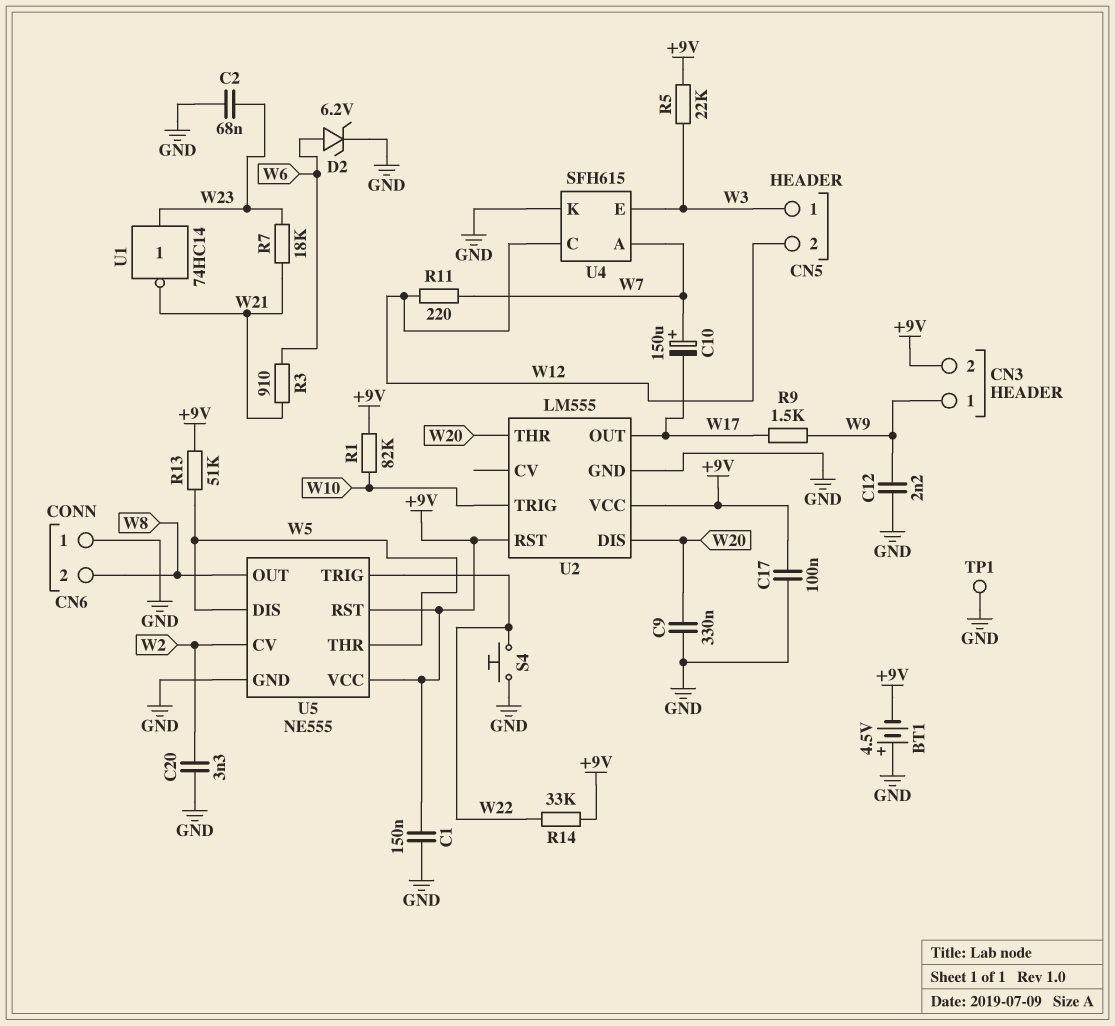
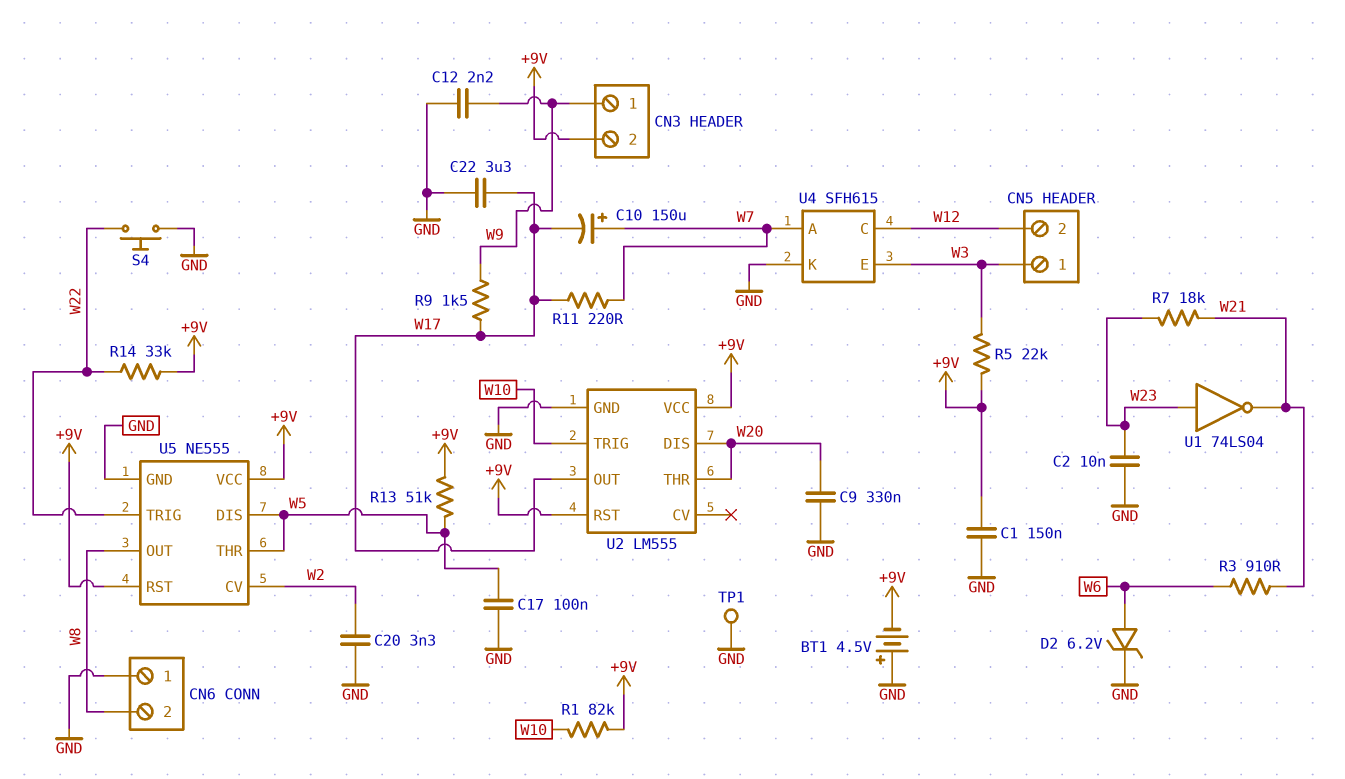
C2: 68nF (GND, W23) -> 10nF (GND, W23)
C17: 100nF (+9V, GND) -> 100nF (GND, W5)
C22: none -> 3.3uF (GND, W17)
R11: 220 (W7, W12) -> 220 (W7, W17)
U1: NOT 74HC14 (in W23, out W21) -> NOT 74LS04 (in W23, out W21)

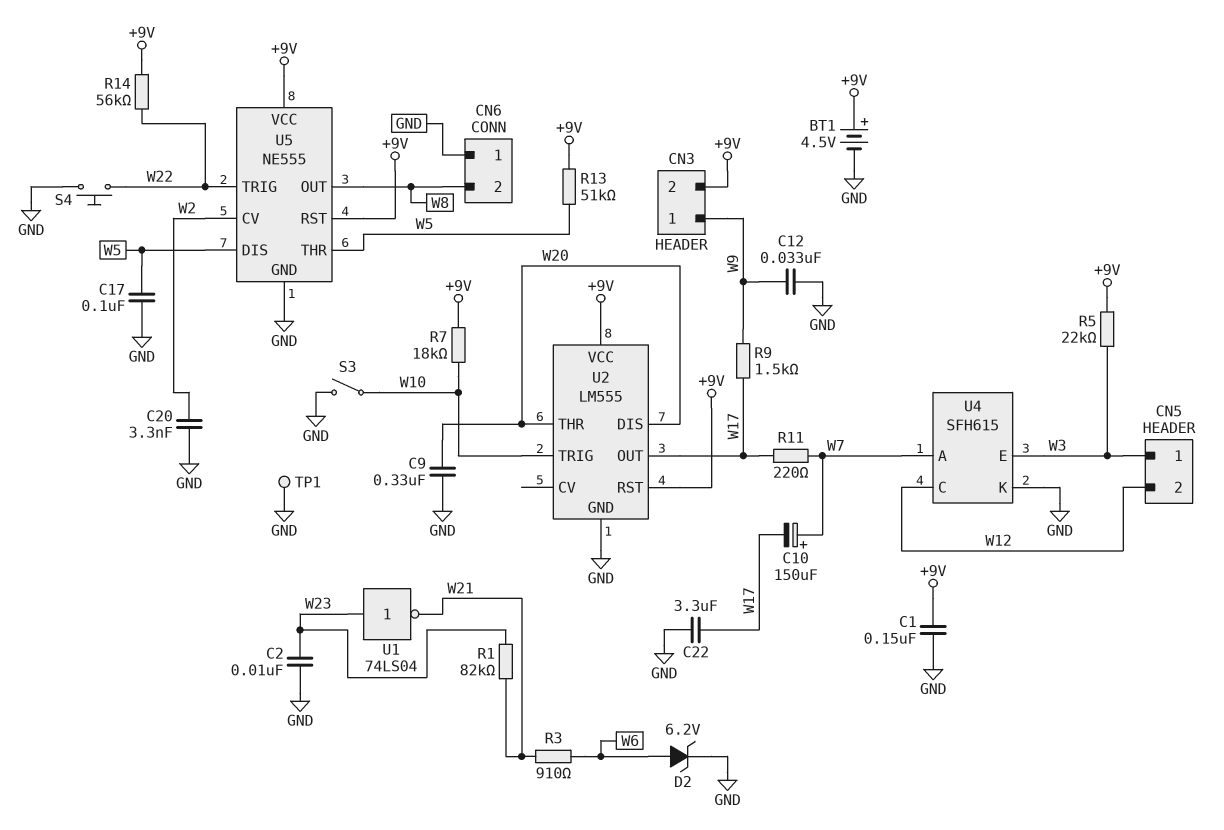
BT1: 4.5V (plus GND, minus +9V) -> 4.5V (plus +9V, minus GND)
C12: 2.2nF (GND, W9) -> 33nF (GND, W9)
R1: 82k (+9V, W10) -> 82k (W21, W23)
R7: 18k (W21, W23) -> 18k (+9V, W10)
R14: 33k (+9V, W22) -> 56k (+9V, W22)
S3: none -> switch (GND, W10)

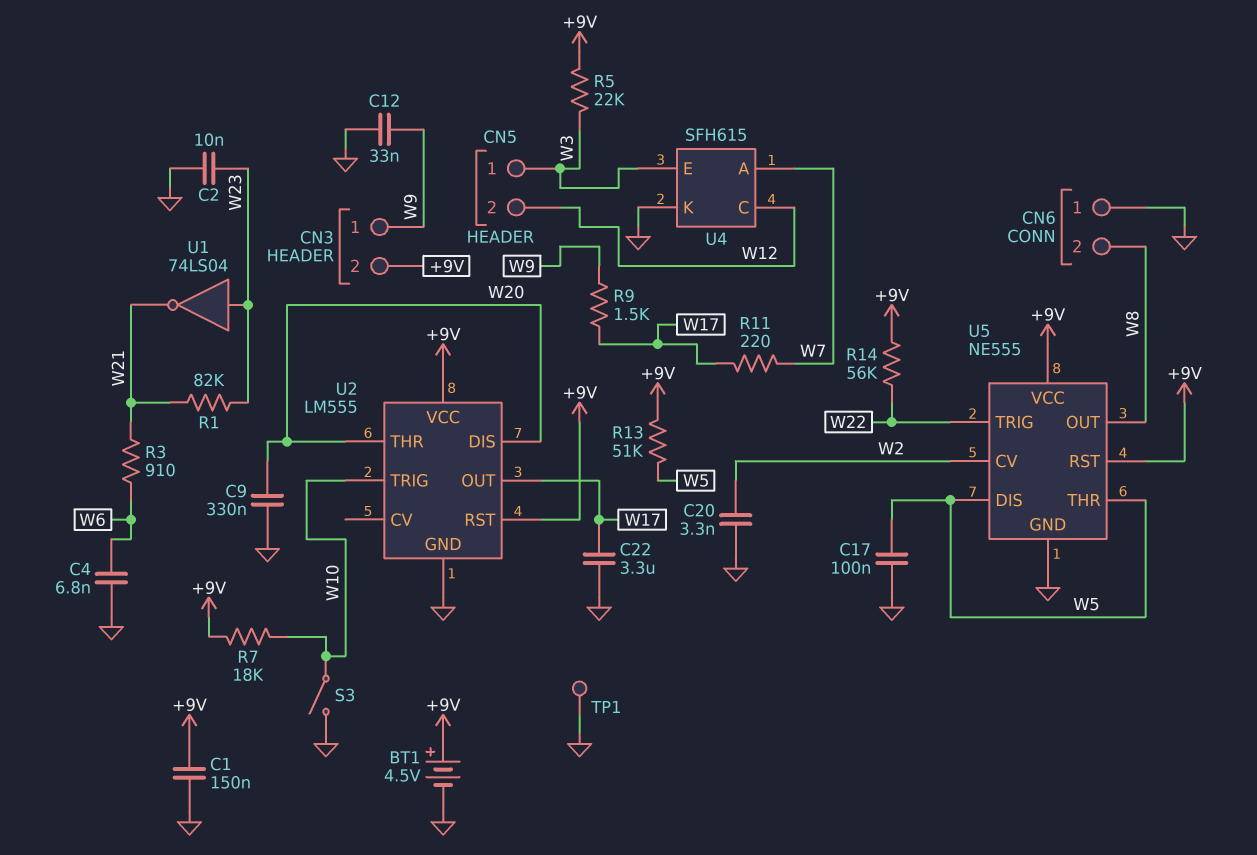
C4: none -> 6.8nF (GND, W6)
C10: 150uF (plus W7, minus W17) -> none
D2: zener 6.2V (A W6, K GND) -> none
S4: button (GND, W22) -> none

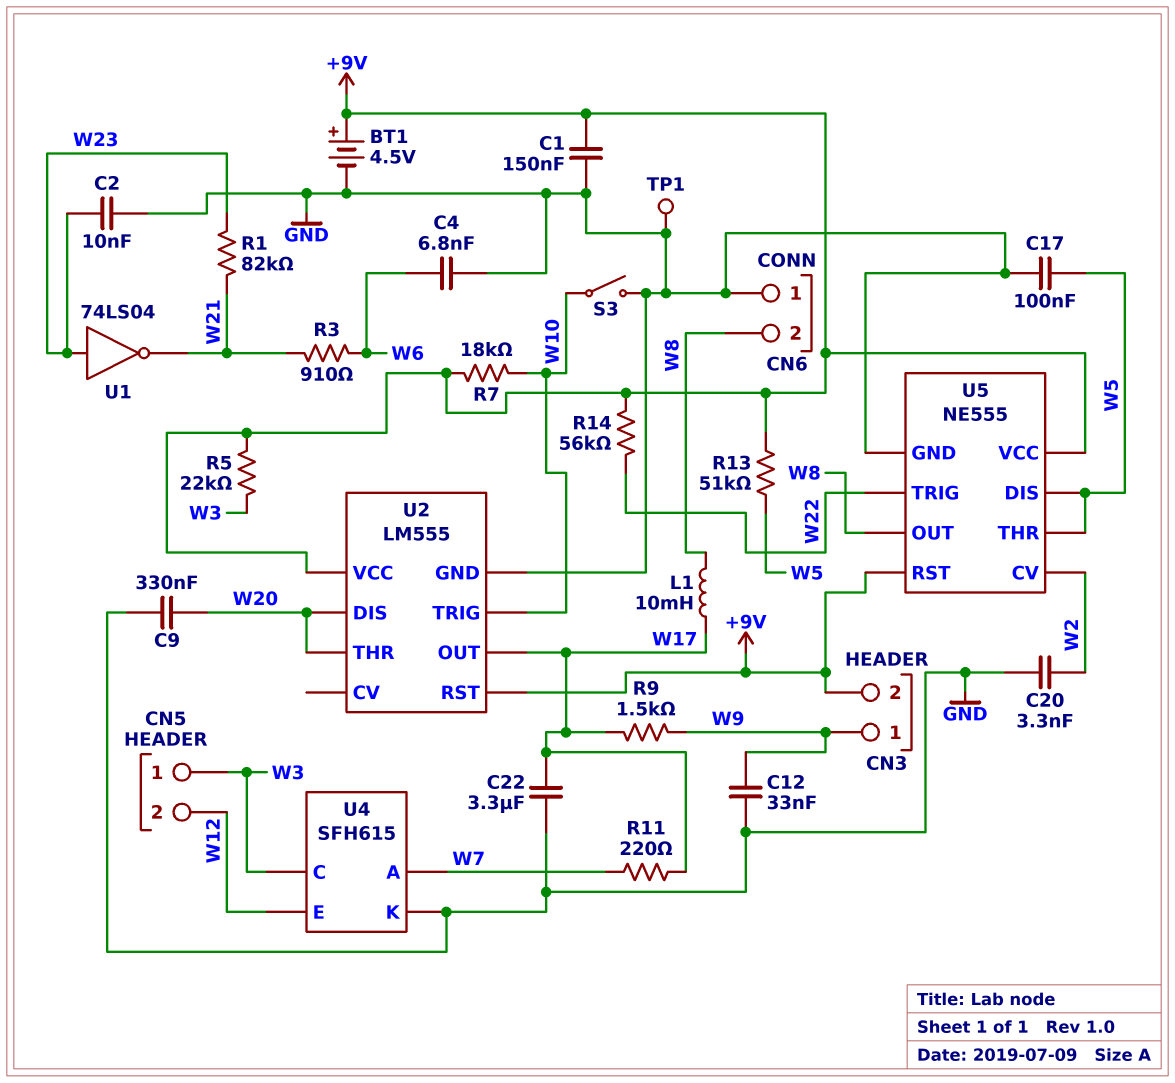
L1: none -> 10mH (W8, W17)
U4 pin C: W12 -> W3
U4 pin E: W3 -> W12

